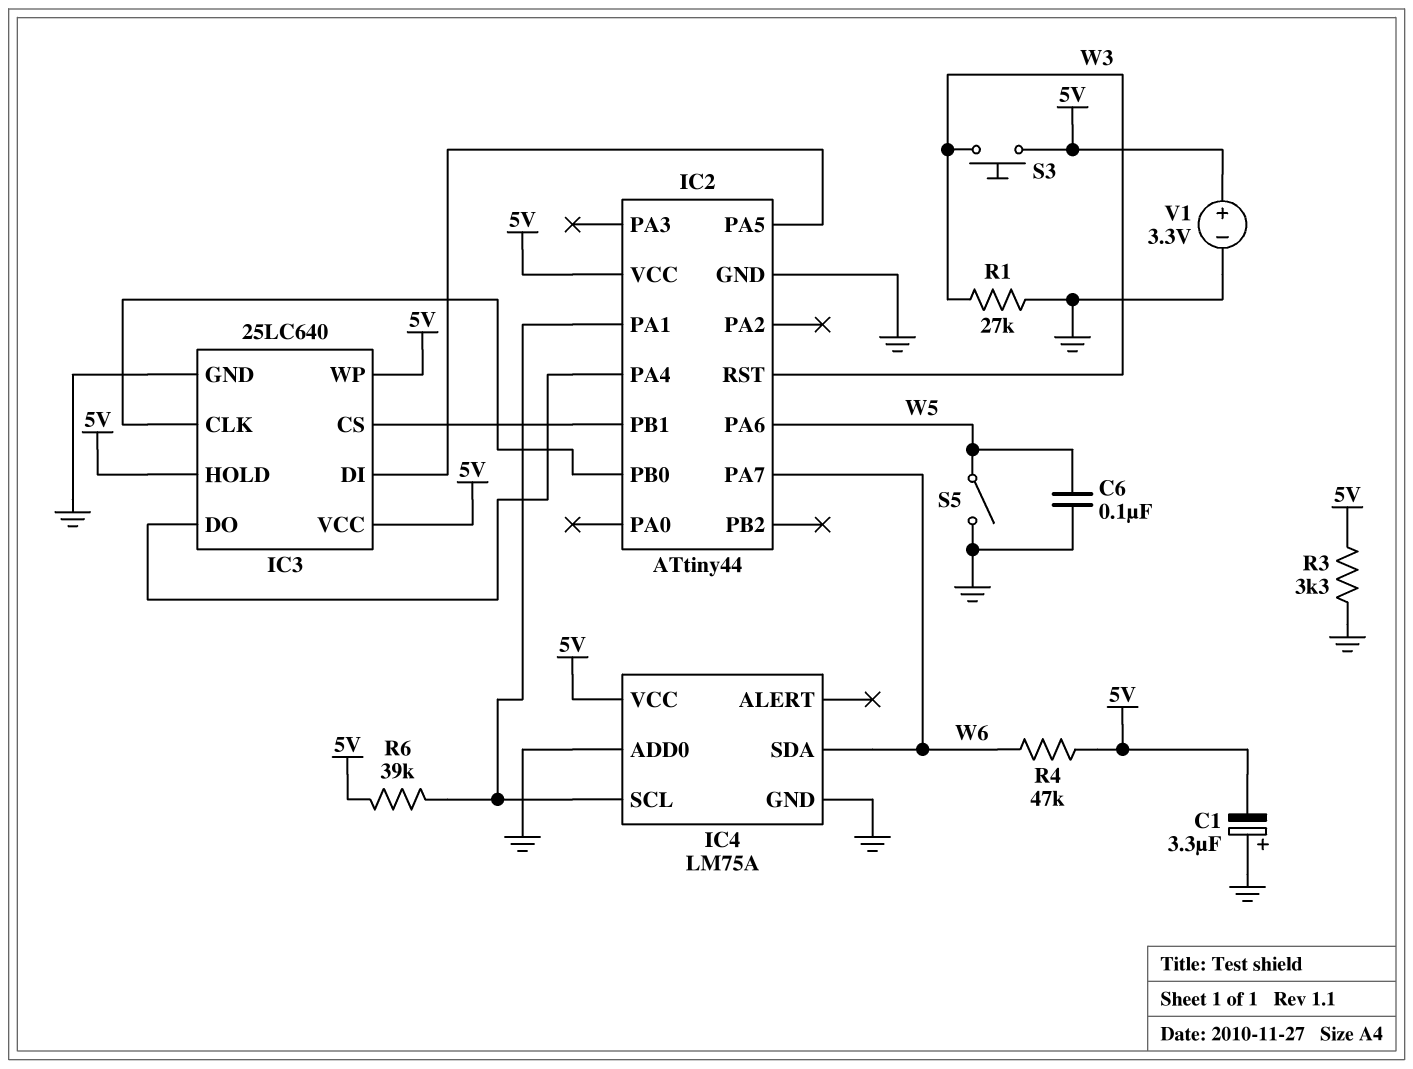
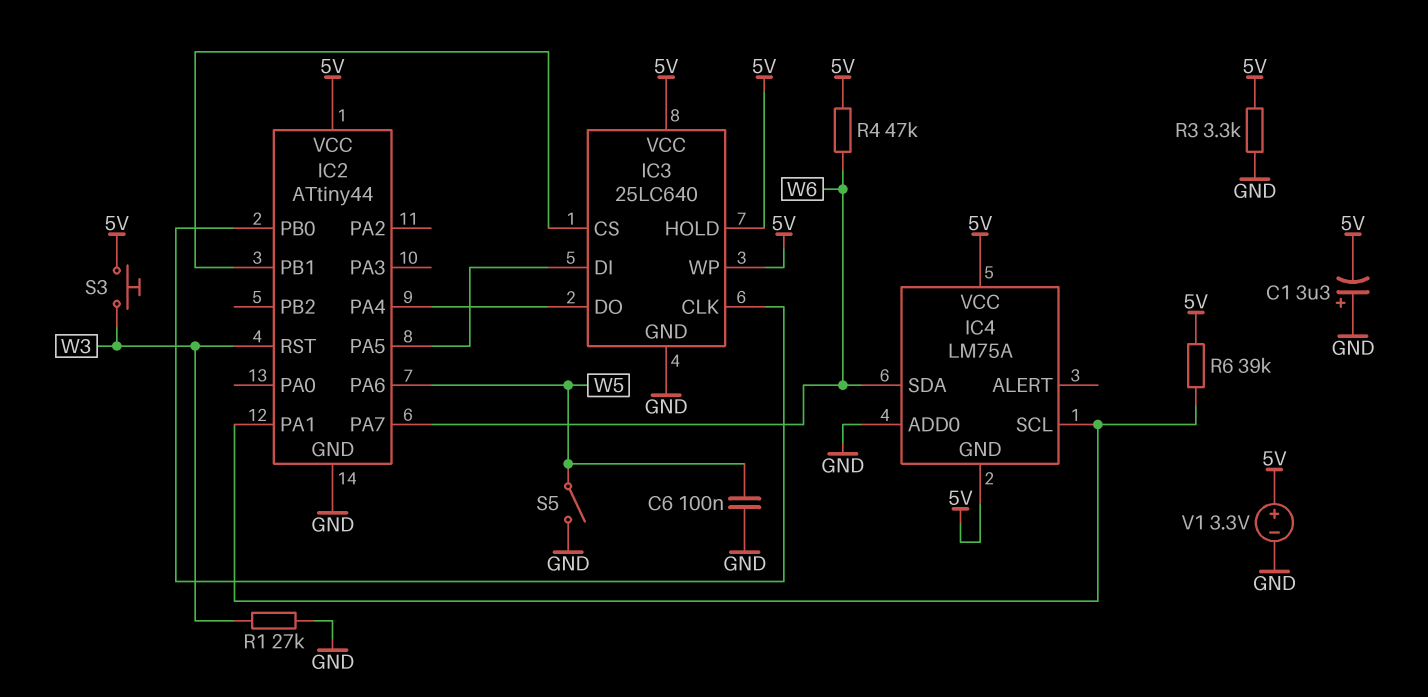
IC4 pin GND: GND -> 5V

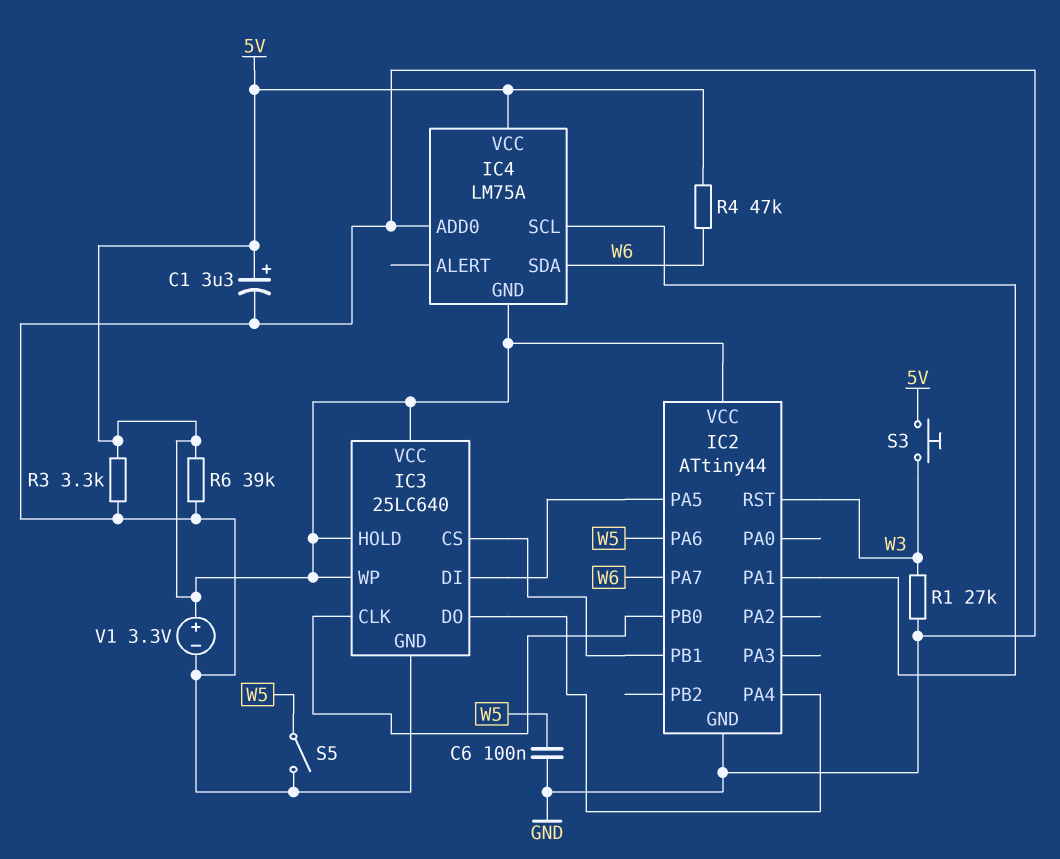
C1: 3.3uF (plus GND, minus 5V) -> 3.3uF (plus 5V, minus GND)
R6: 39k (5V, IC2/PA1) -> 39k (5V, GND)

